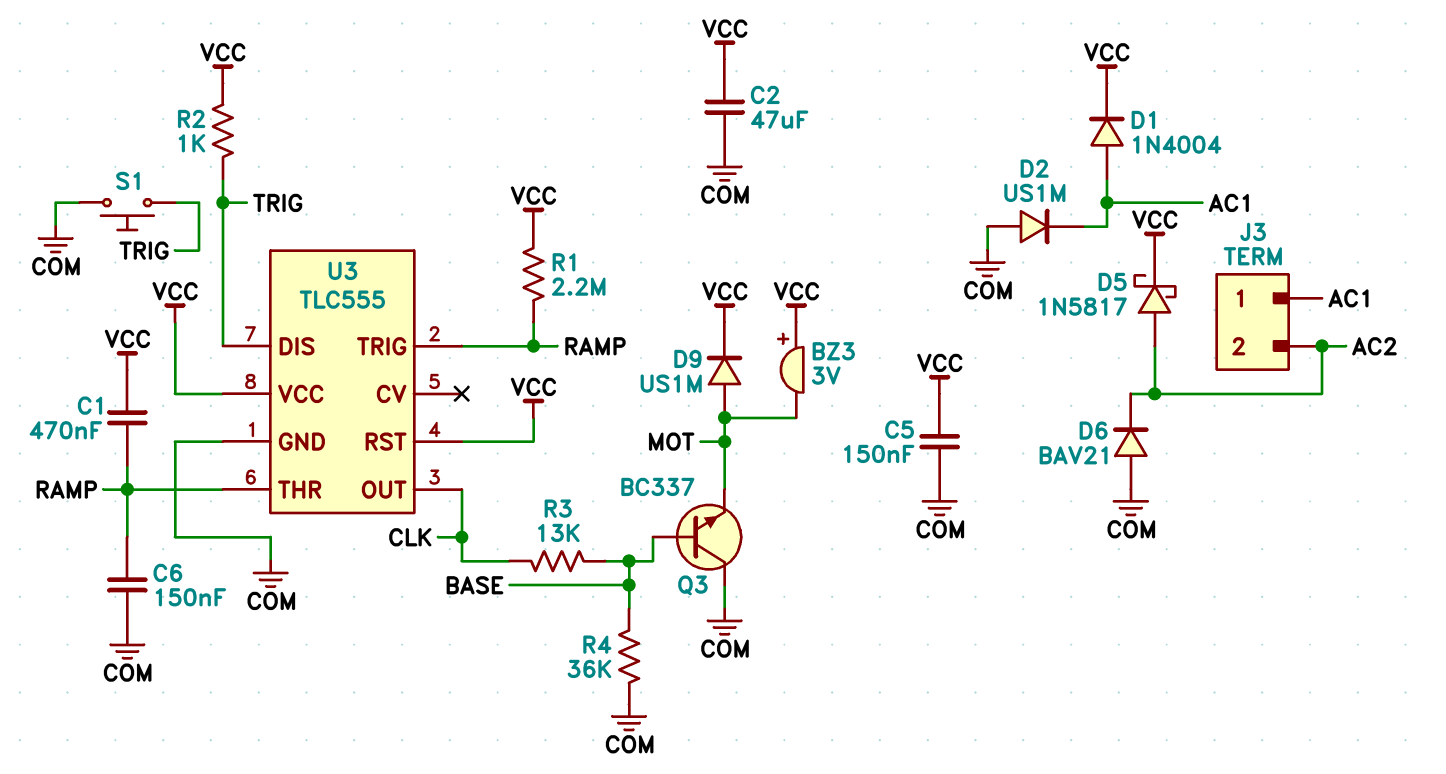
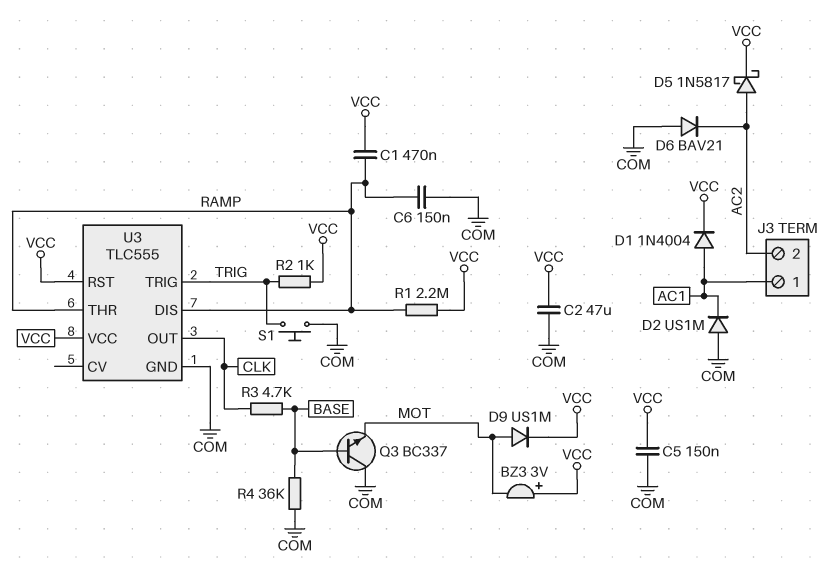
R3: 13k (BASE, CLK) -> 4.7k (BASE, CLK)
U3 pin DIS: TRIG -> RAMP
U3 pin TRIG: RAMP -> TRIG

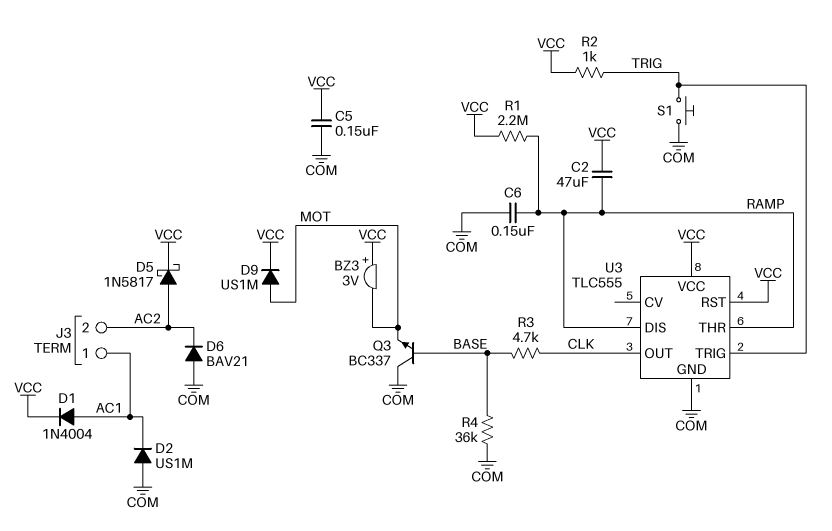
C1: 470nF (RAMP, VCC) -> none
C2: 47uF (COM, VCC) -> 47uF (RAMP, VCC)

